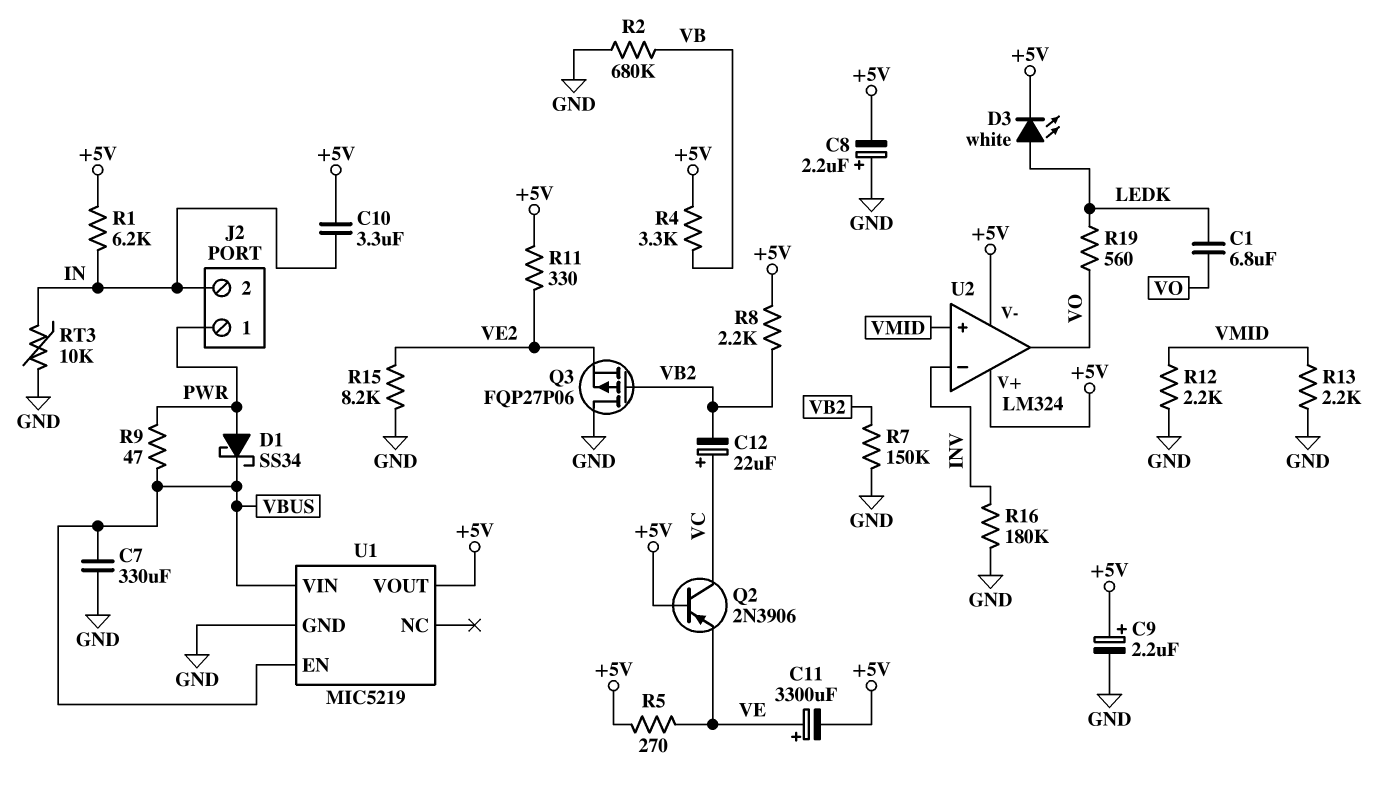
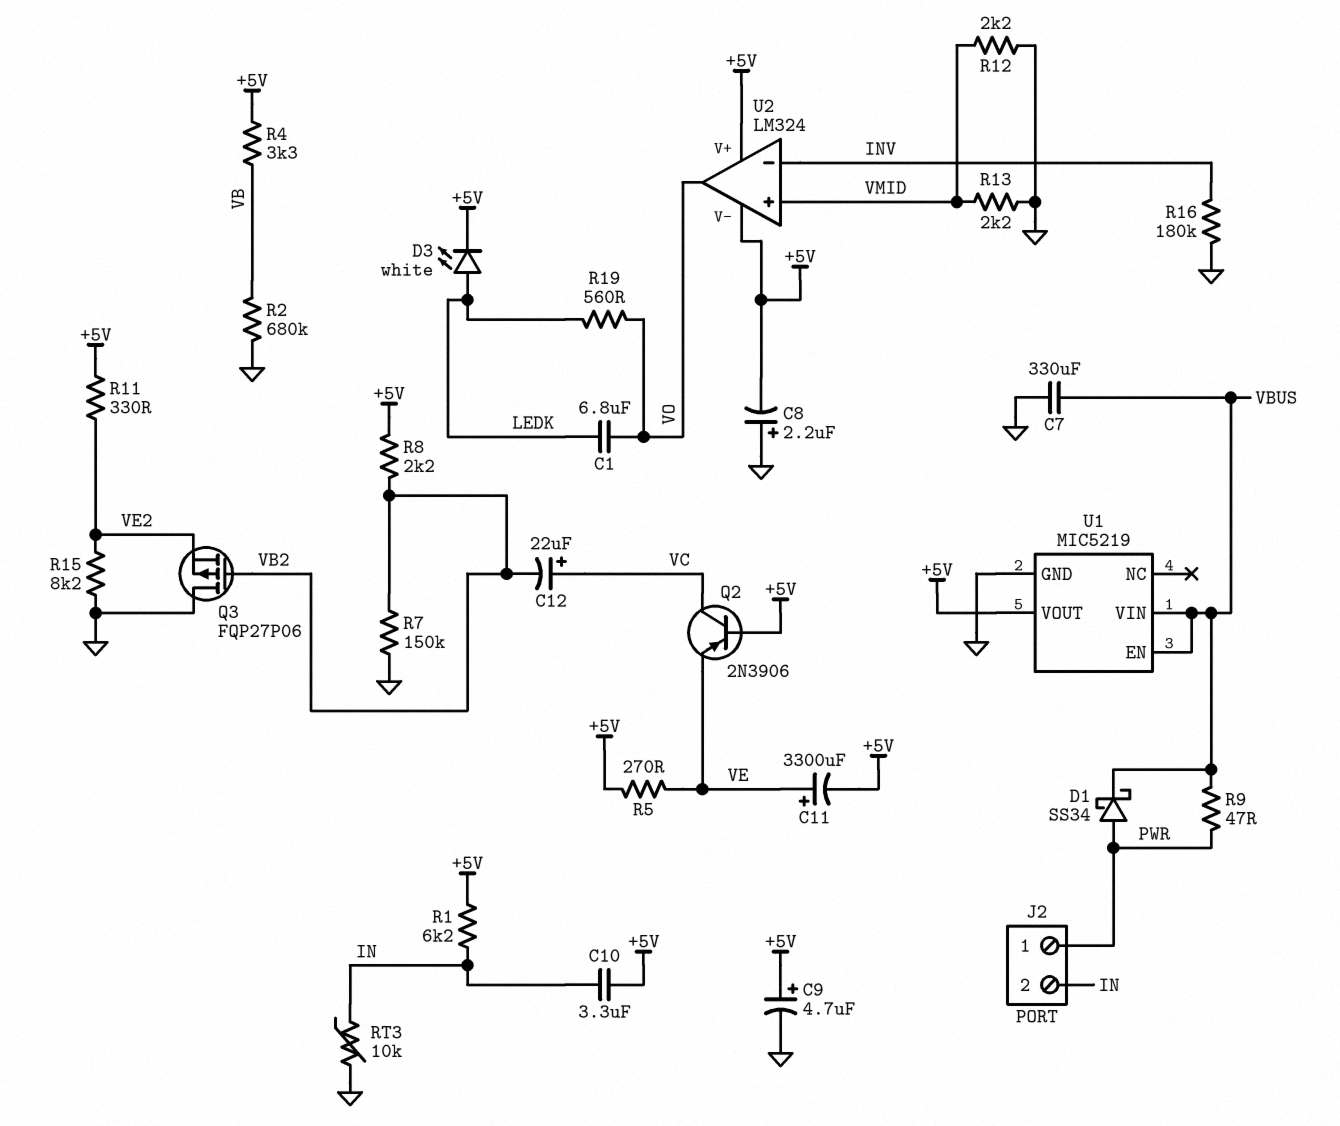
C9: 2.2uF (plus +5V, minus GND) -> 4.7uF (plus +5V, minus GND)

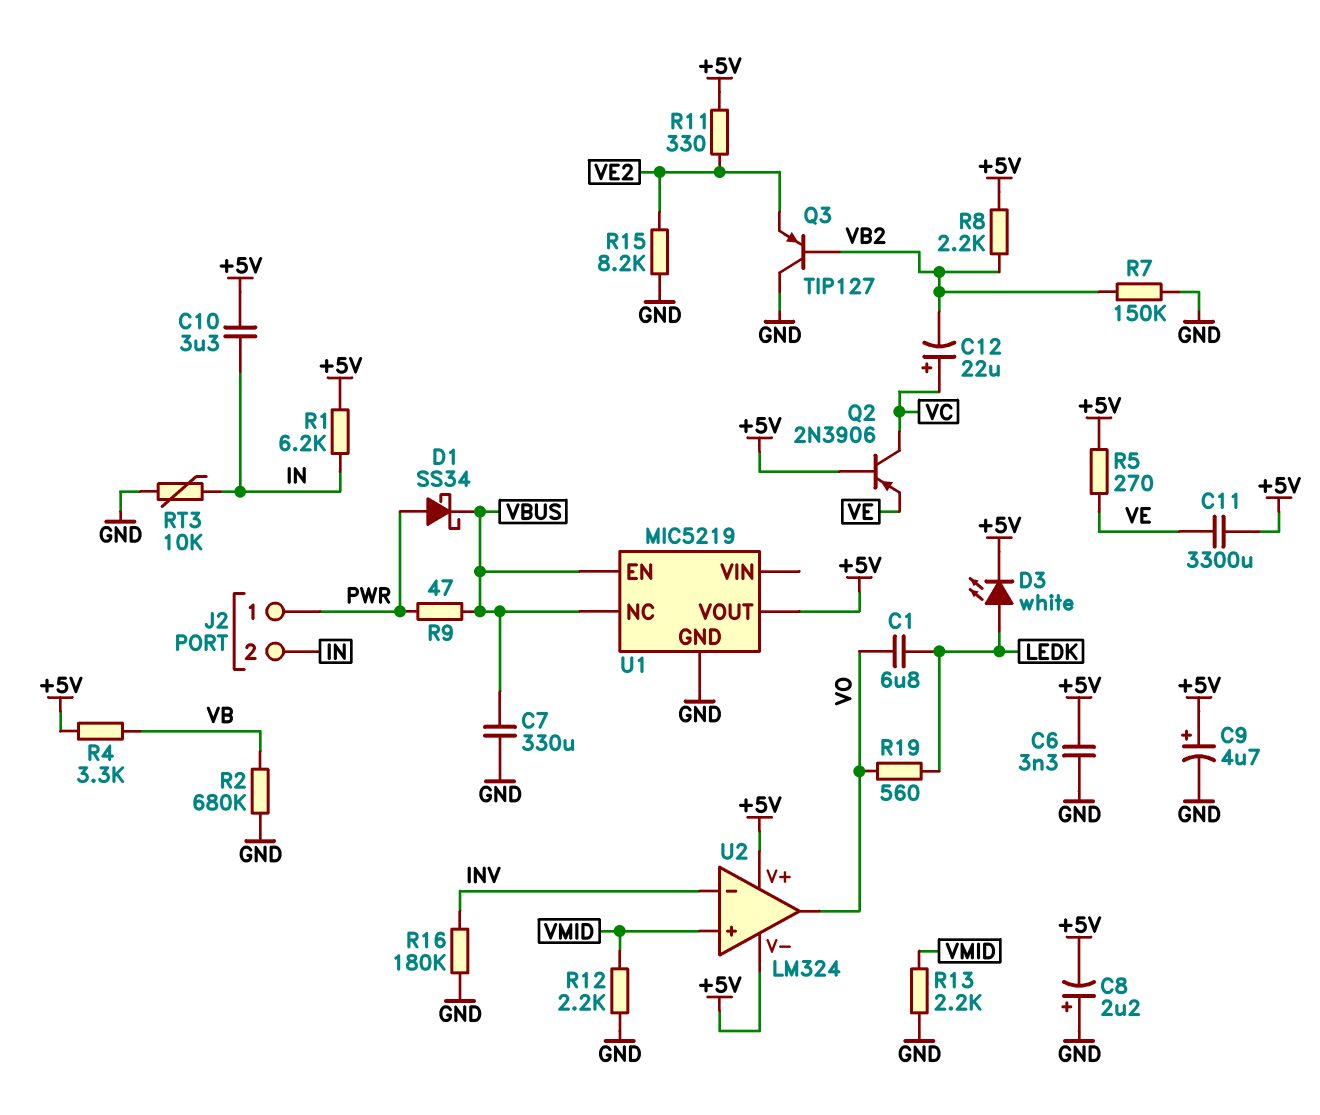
C6: none -> 3.3nF (+5V, GND)
C11: 3300uF (plus VE, minus +5V) -> 3300uF (+5V, VE)
Q3: PMOS FQP27P06 (G VB2, D GND, S VE2) -> PNP TIP127 (B VB2, C GND, E VE2)
U1 pin NC: none -> VBUS
U1 pin VIN: VBUS -> none

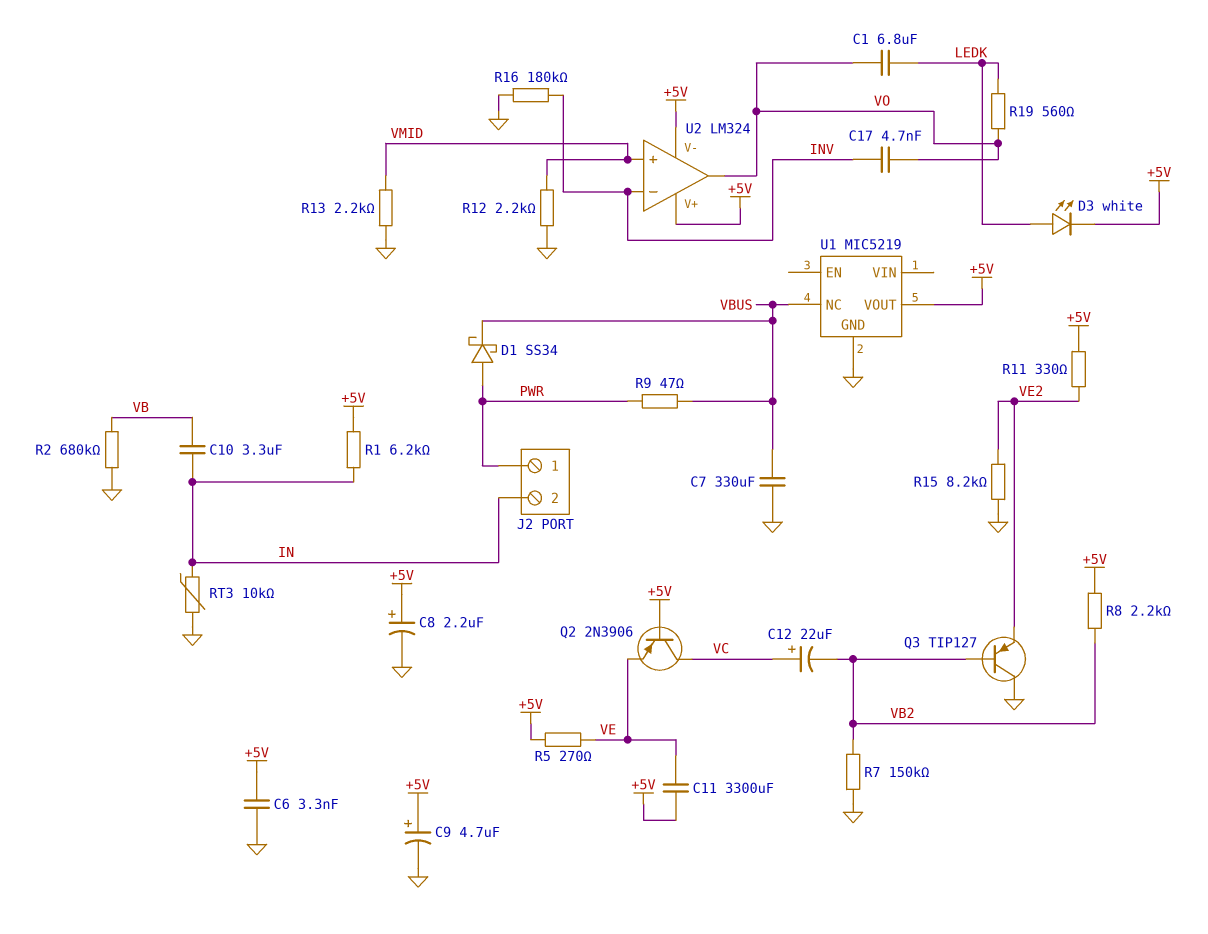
C8: 2.2uF (plus GND, minus +5V) -> 2.2uF (plus +5V, minus GND)
C10: 3.3uF (+5V, IN) -> 3.3uF (IN, VB)
C17: none -> 4.7nF (INV, VO)
R4: 3.3k (+5V, VB) -> none
U1 pin EN: VBUS -> none

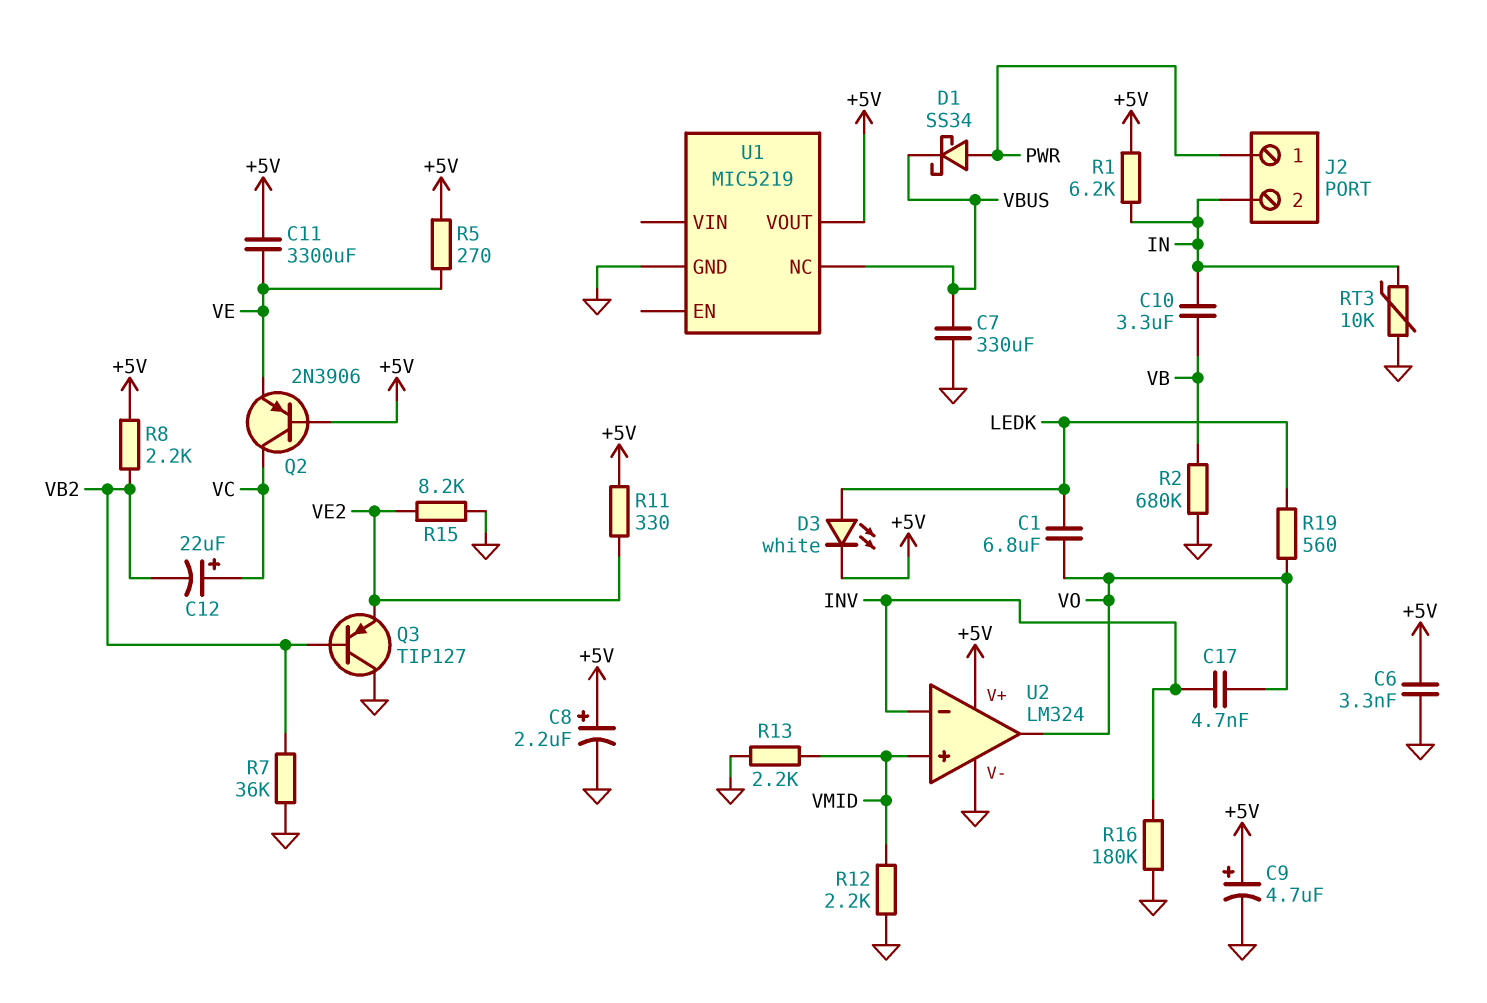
R7: 150k (GND, VB2) -> 36k (GND, VB2)
R9: 47 (PWR, VBUS) -> none
U2 pin V-: +5V -> GND

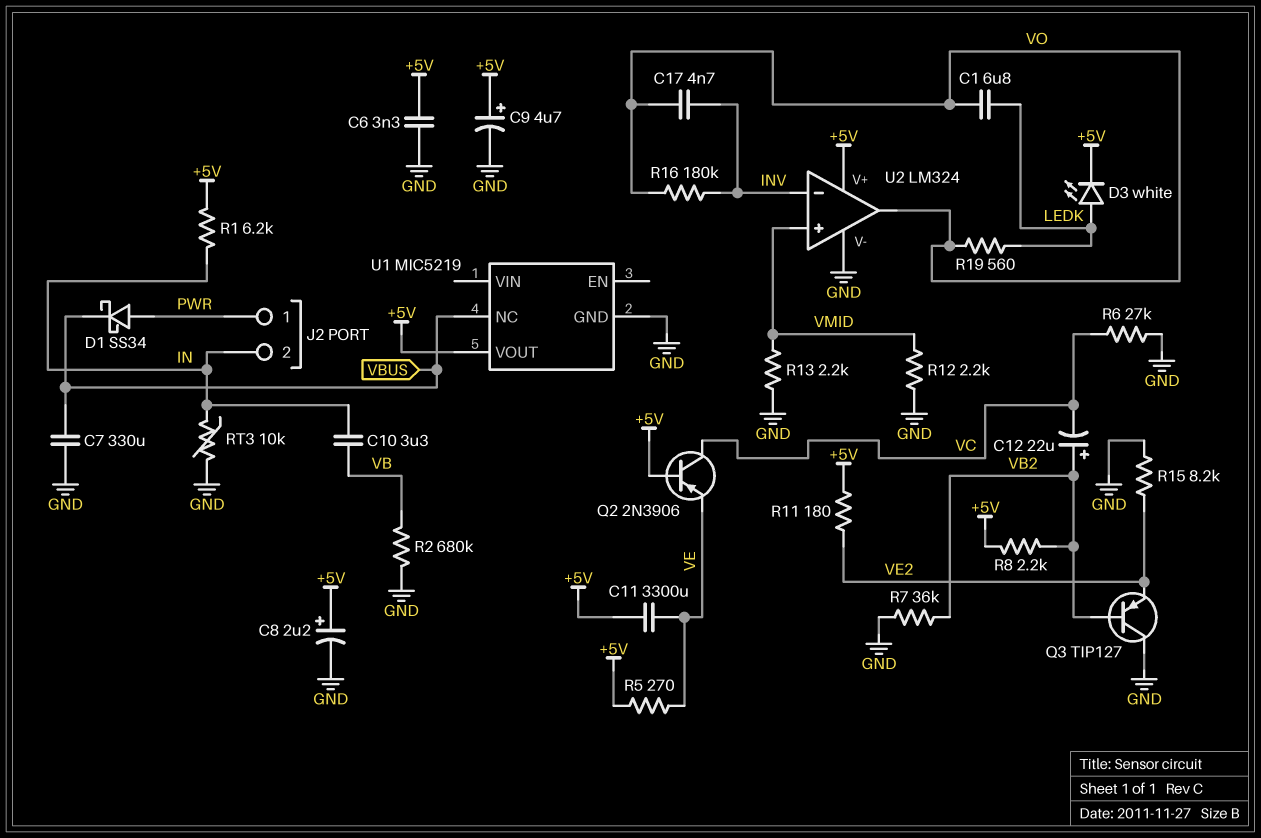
C12: 22uF (plus VC, minus VB2) -> 22uF (plus VB2, minus VC)
R6: none -> 27k (GND, VC)
R11: 330 (+5V, VE2) -> 180 (+5V, VE2)
R16: 180k (GND, INV) -> 180k (INV, VO)

